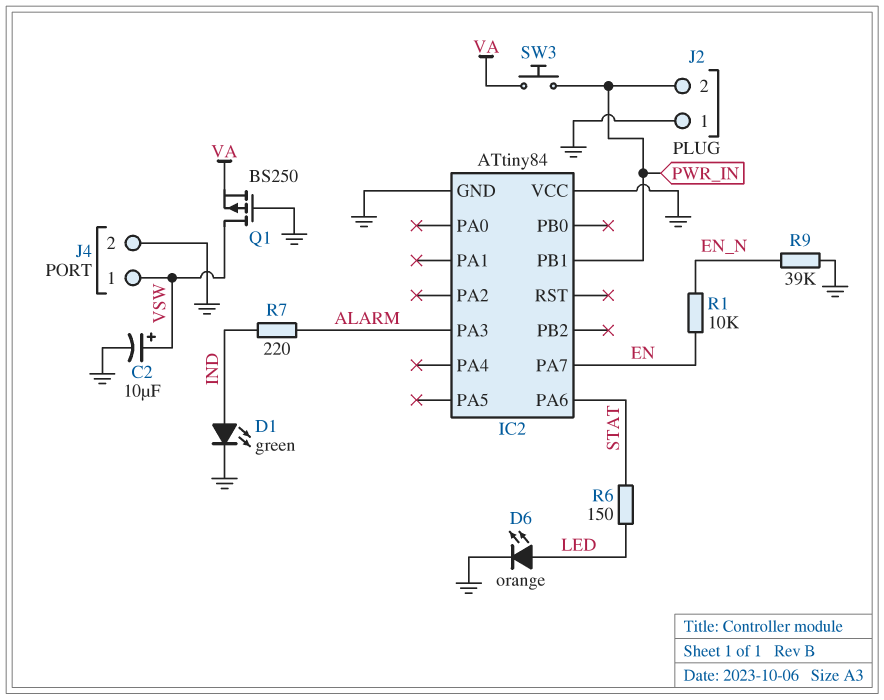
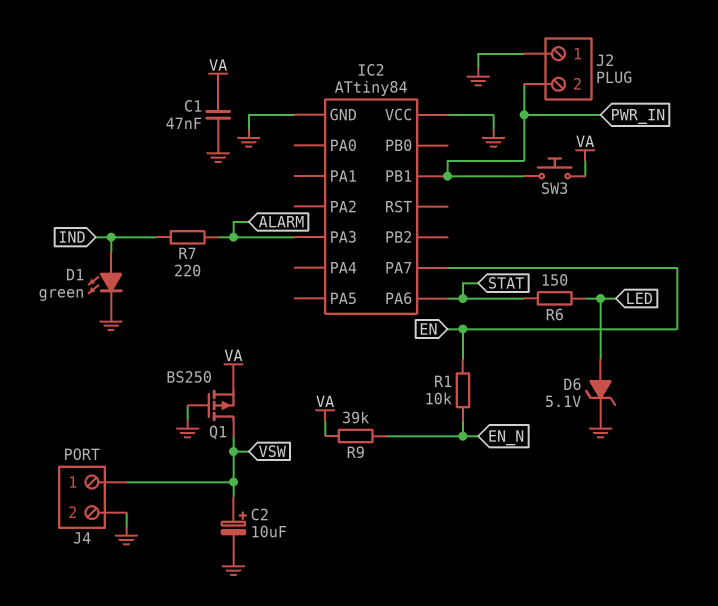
C1: none -> 47nF (GND, VA)
D6: LED orange (A LED, K GND) -> zener 5.1V (A LED, K GND)
R9: 39k (EN_N, GND) -> 39k (EN_N, VA)

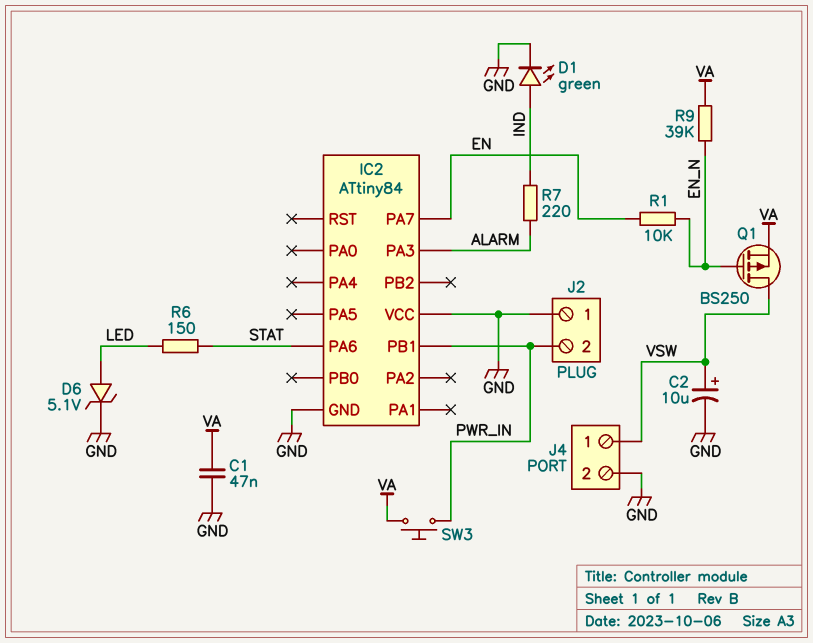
Q1: PMOS BS250 (G GND, D VSW, S VA) -> PMOS BS250 (G EN_N, D VSW, S VA)

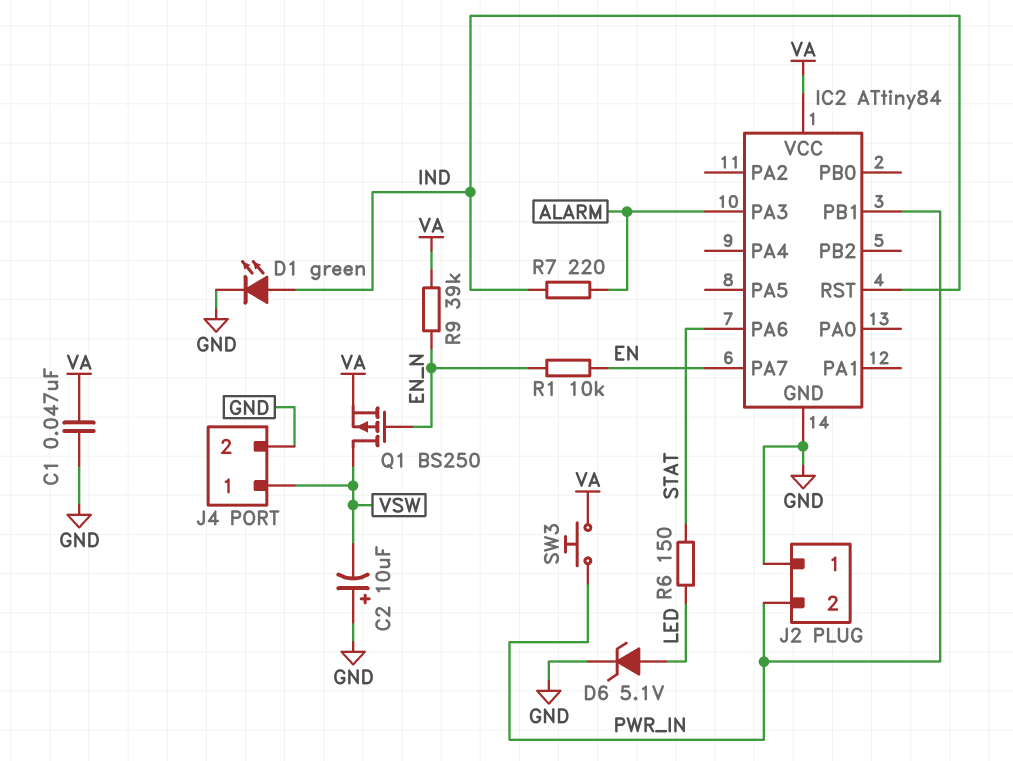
C2: 10uF (plus VSW, minus GND) -> 10uF (plus GND, minus VSW)
IC2 pin RST: none -> IND
IC2 pin VCC: GND -> VA

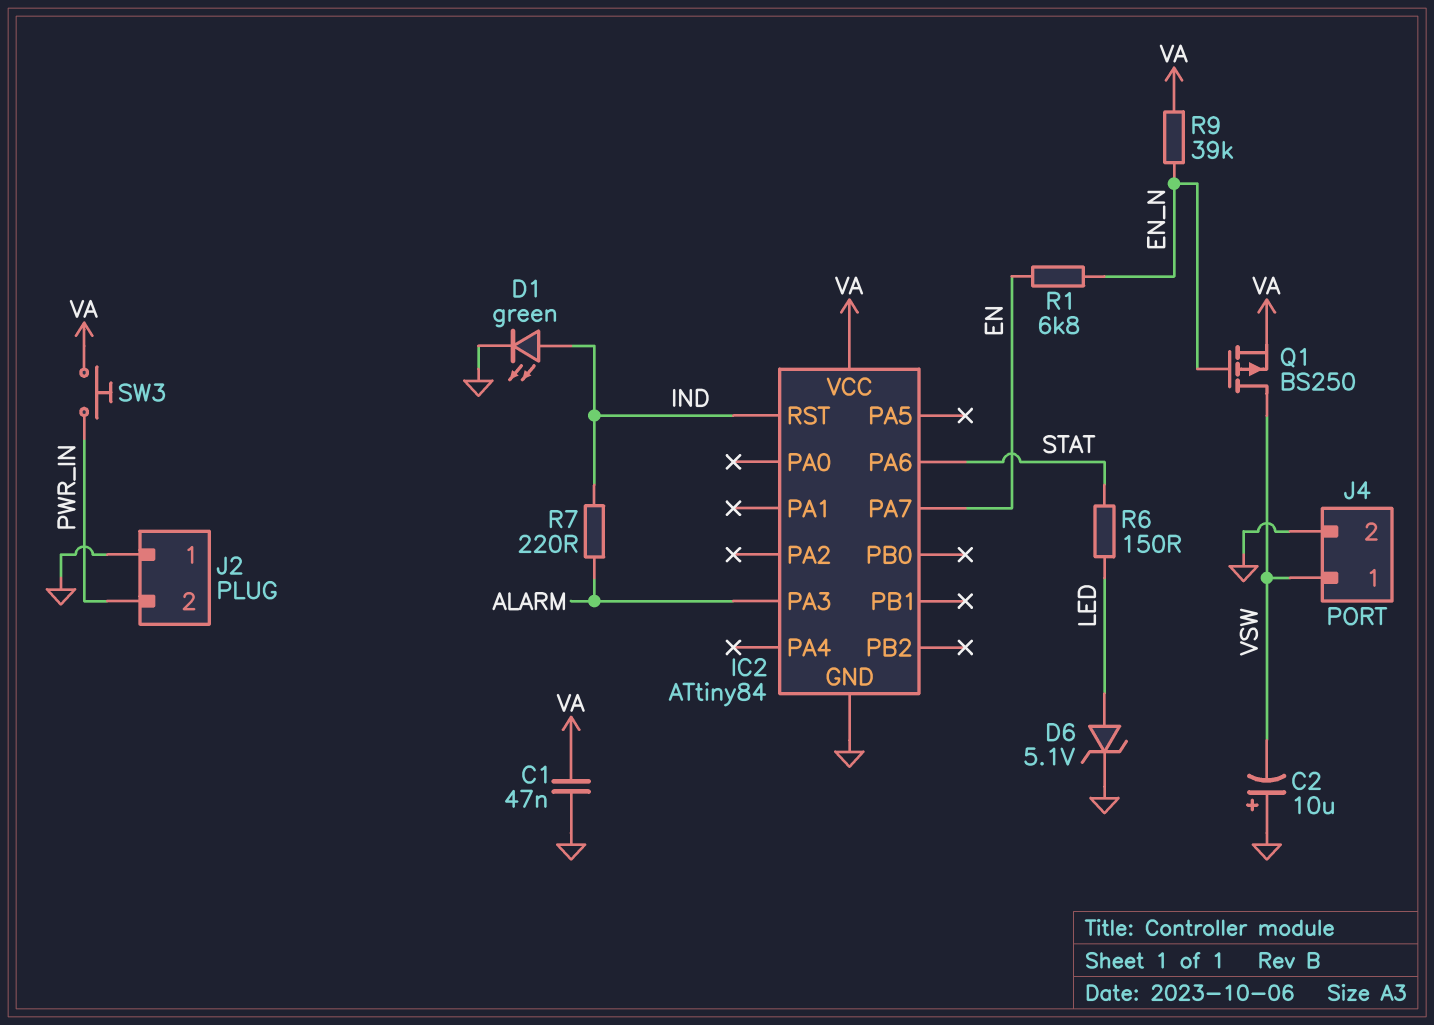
IC2 pin PB1: PWR_IN -> none
R1: 10k (EN, EN_N) -> 6.8k (EN, EN_N)

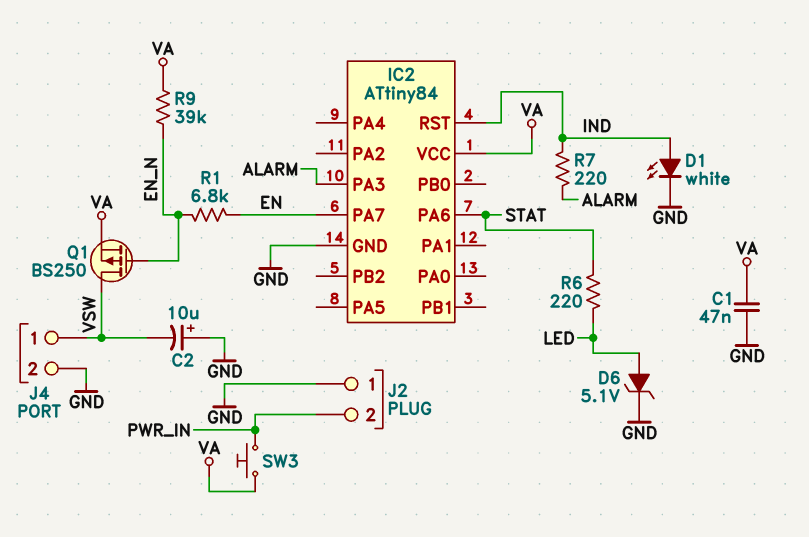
D1: LED green (A IND, K GND) -> LED white (A IND, K GND)
R6: 150 (LED, STAT) -> 220 (LED, STAT)

